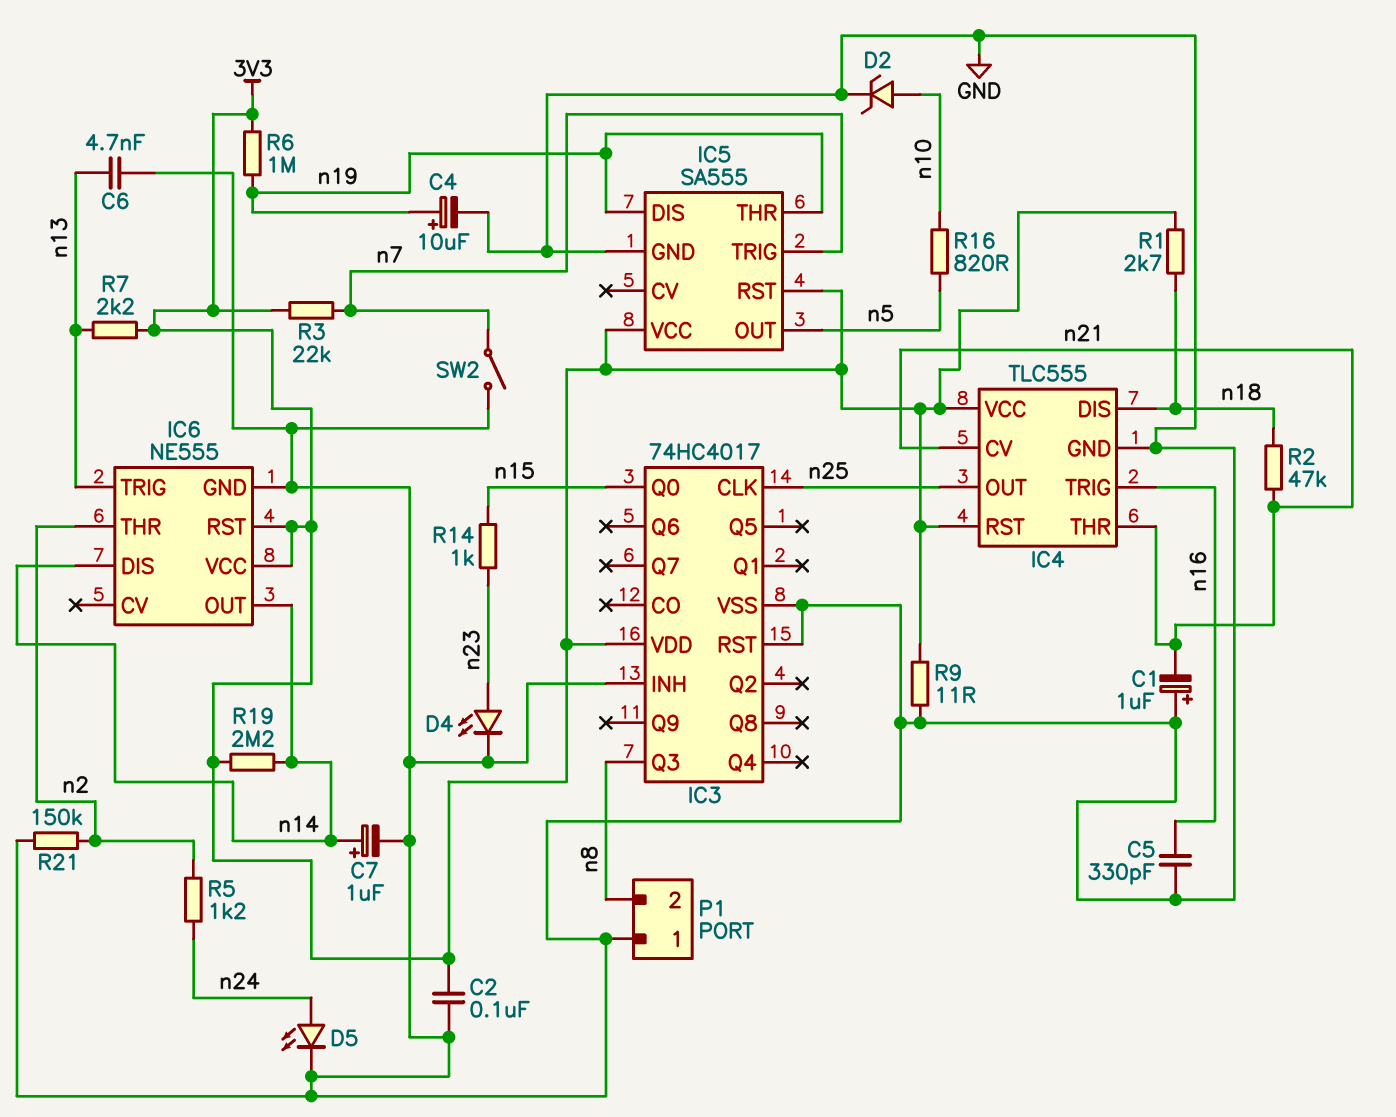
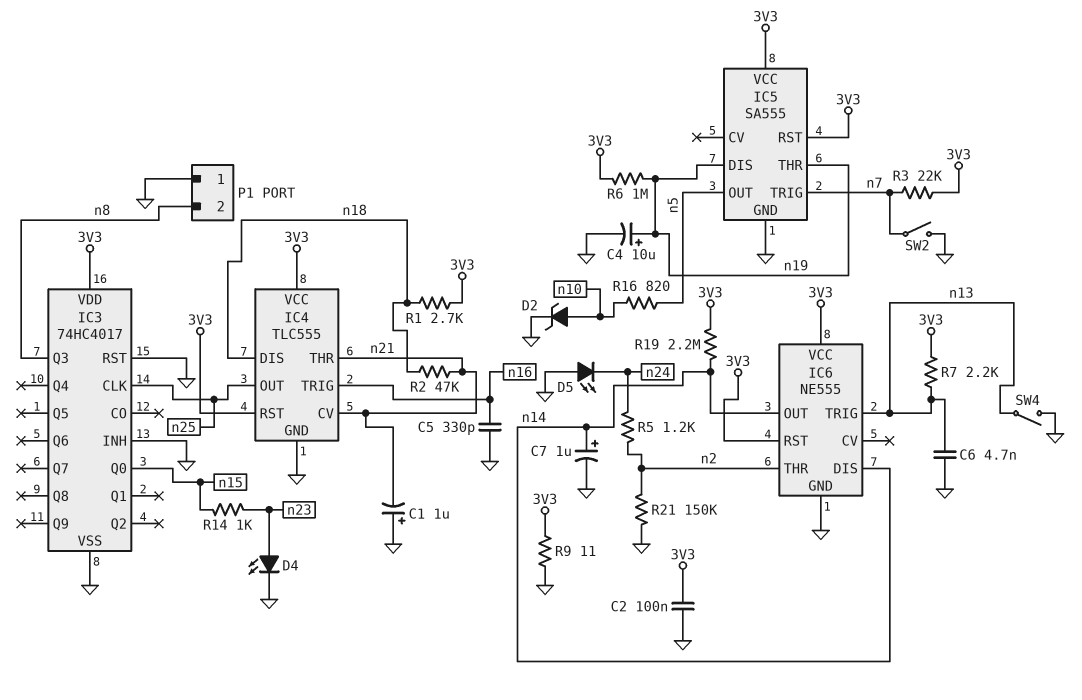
D5: LED (A n24, K GND) -> LED (A GND, K n24)
SW4: none -> switch (GND, n13)

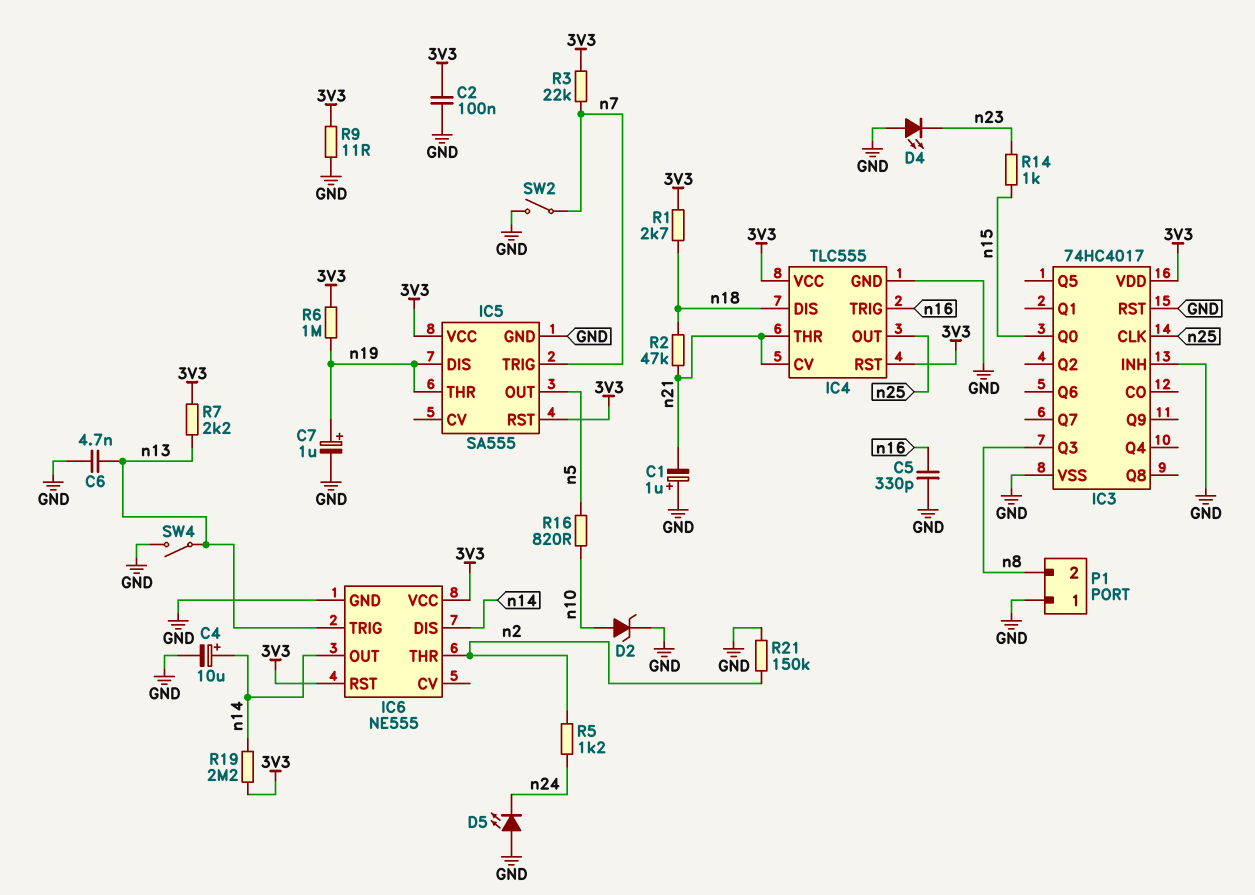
C4: 10uF (plus n19, minus GND) -> 10uF (plus n14, minus GND)
C7: 1uF (plus n14, minus GND) -> 1uF (plus n19, minus GND)
D4: LED (A n23, K GND) -> LED (A GND, K n23)

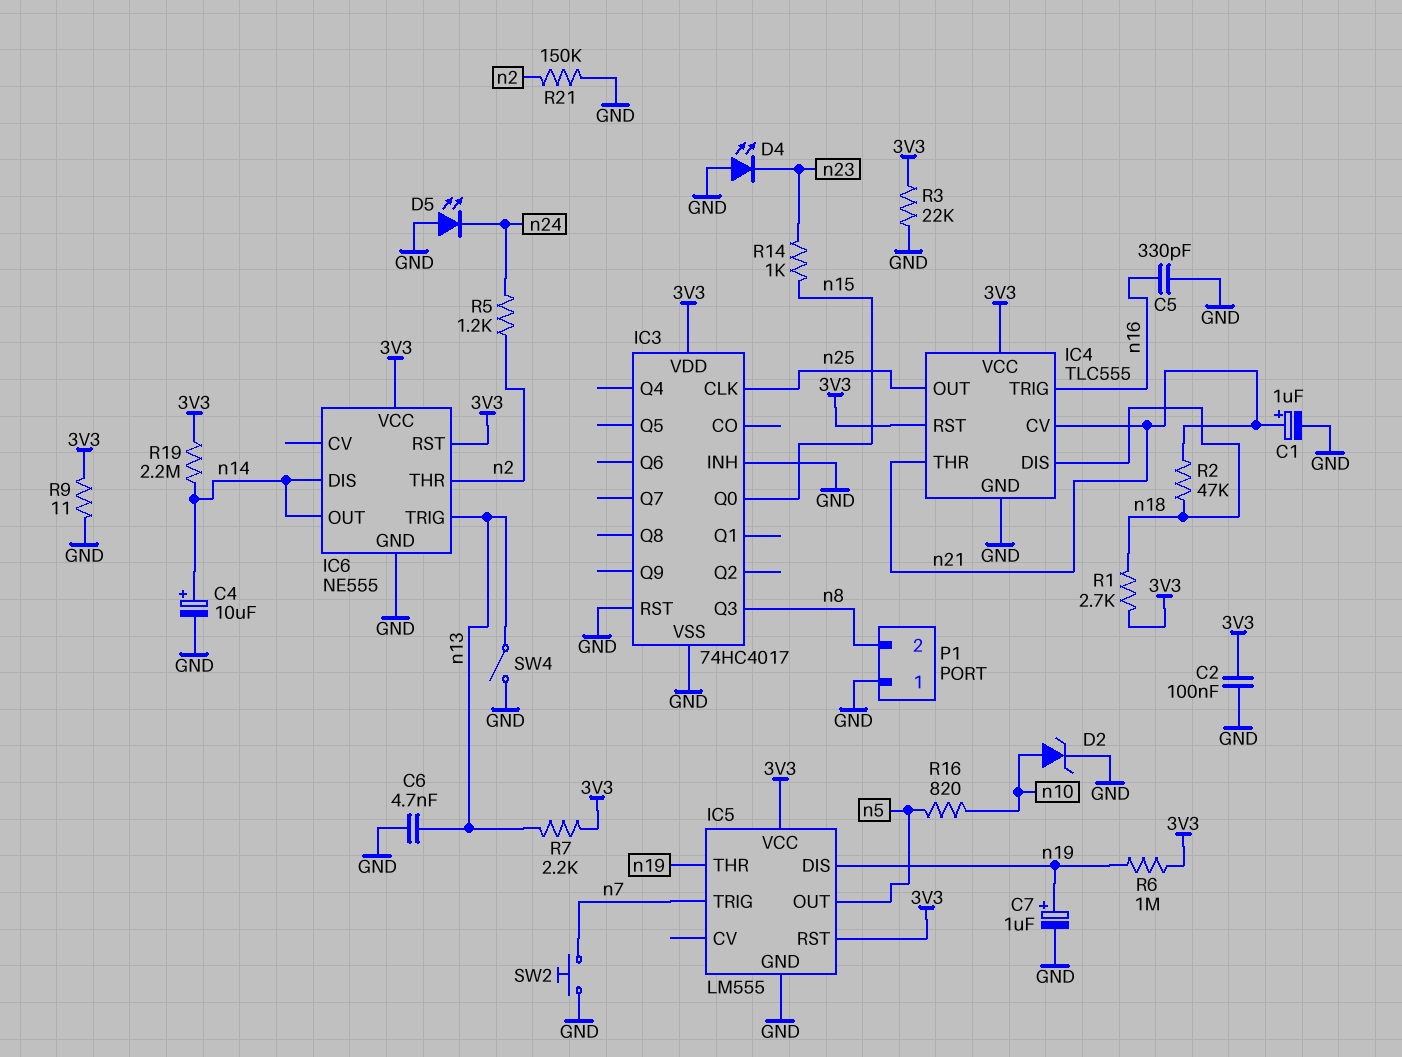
C1: 1uF (plus GND, minus n21) -> 1uF (plus n21, minus GND)
IC5: SA555 -> LM555
R3: 22k (3V3, n7) -> 22k (3V3, GND)
SW2: switch (GND, n7) -> button (GND, n7)

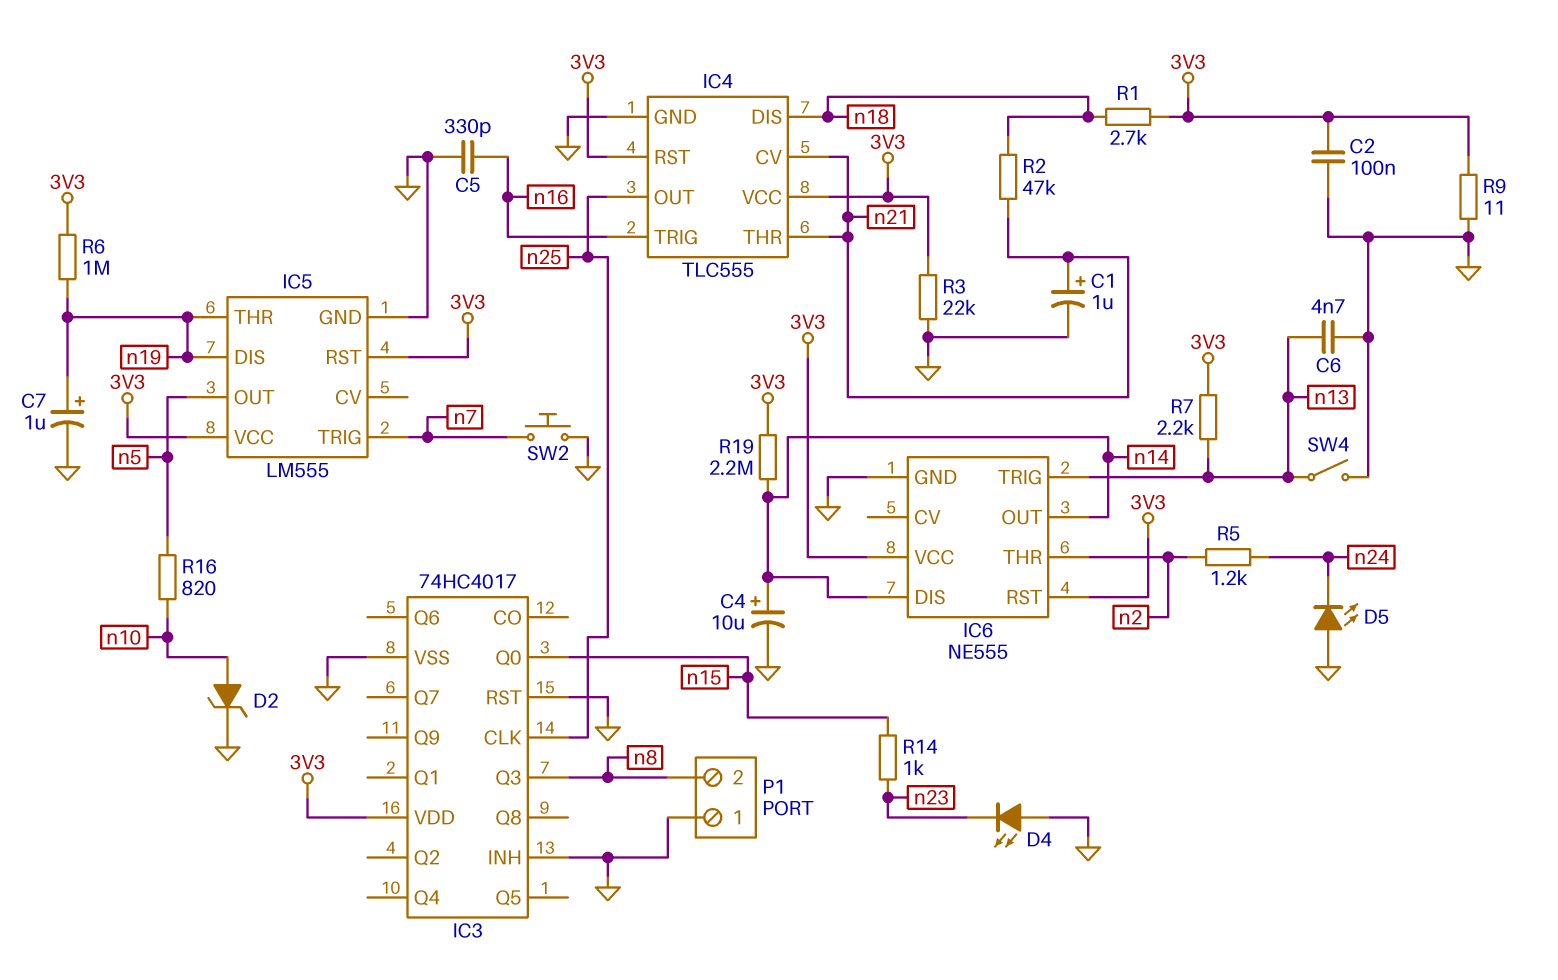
R21: 150k (GND, n2) -> none

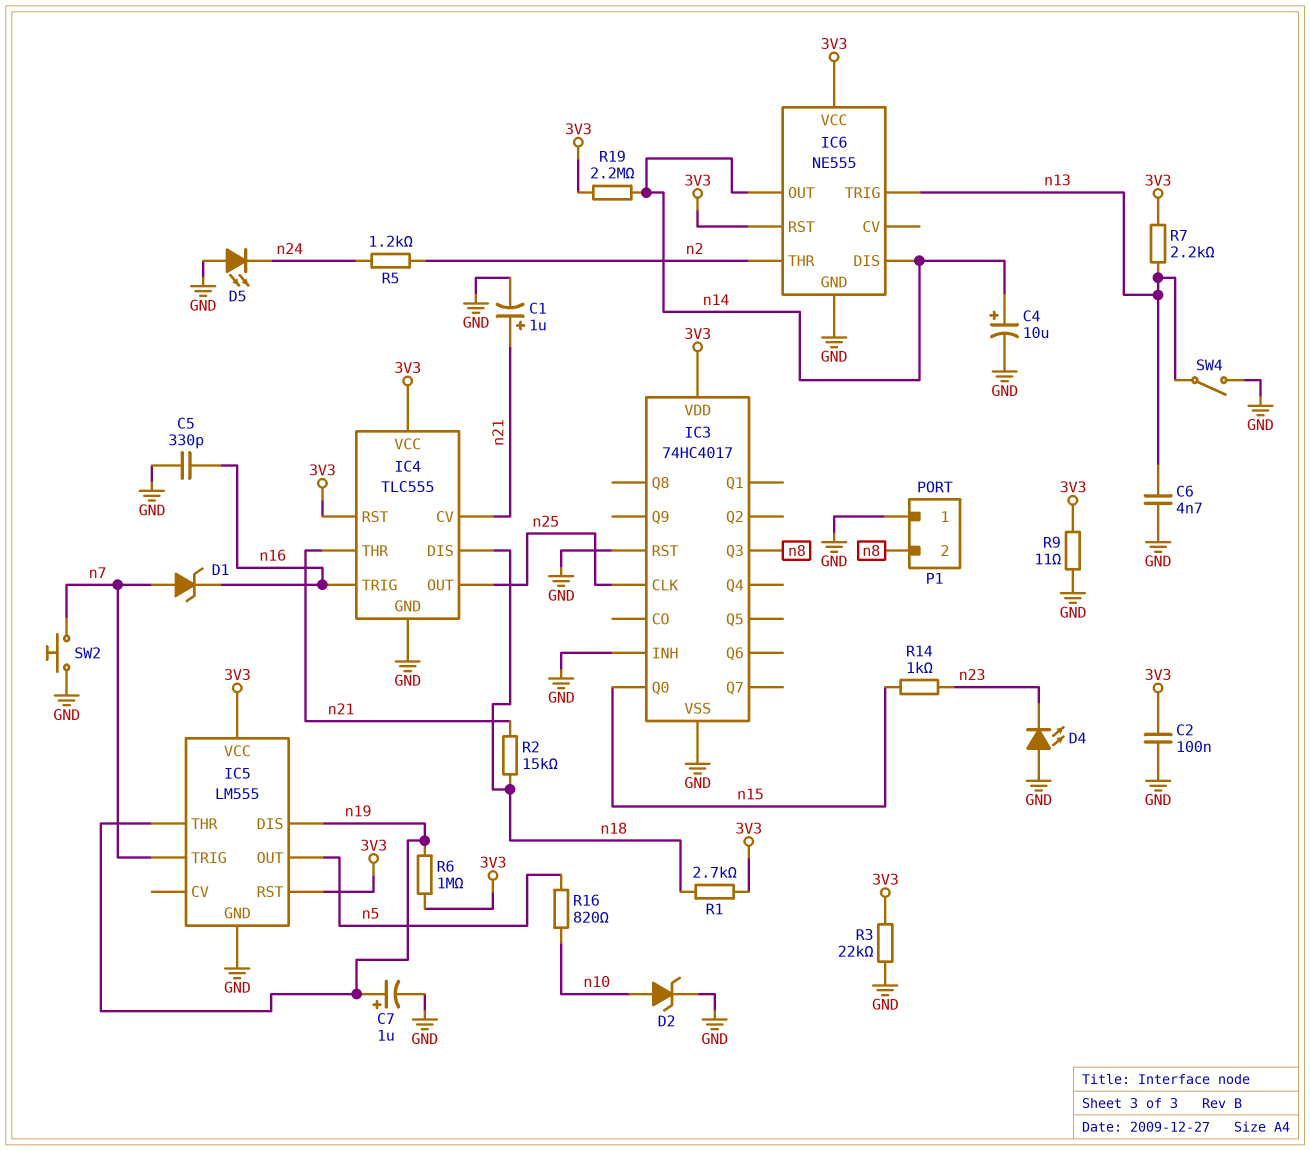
D1: none -> zener (A n7, K n16)
R2: 47k (n18, n21) -> 15k (n18, n21)

